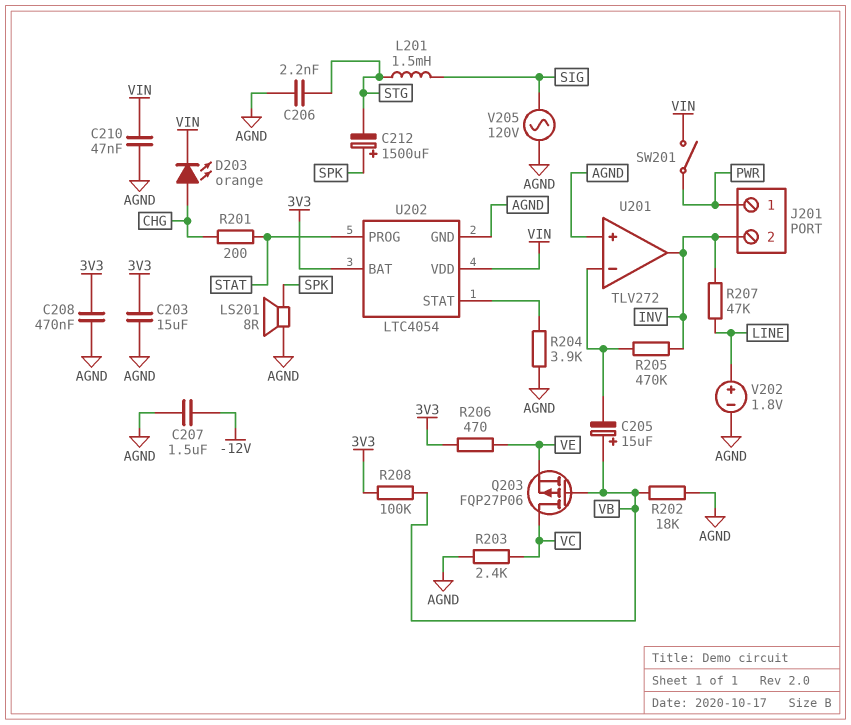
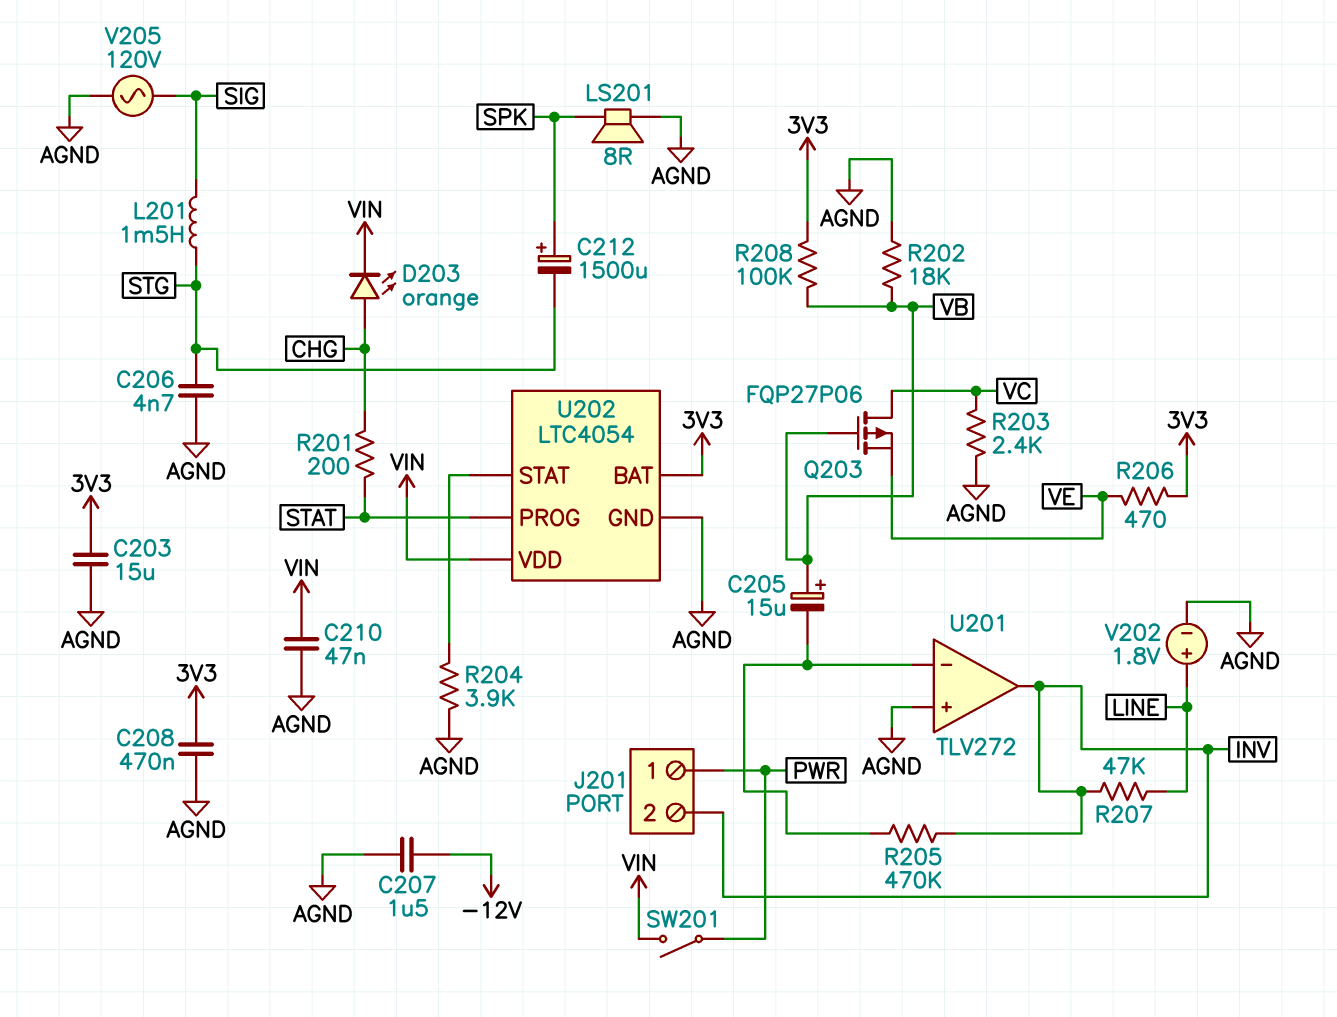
C206: 2.2nF (AGND, STG) -> 4.7nF (AGND, STG)

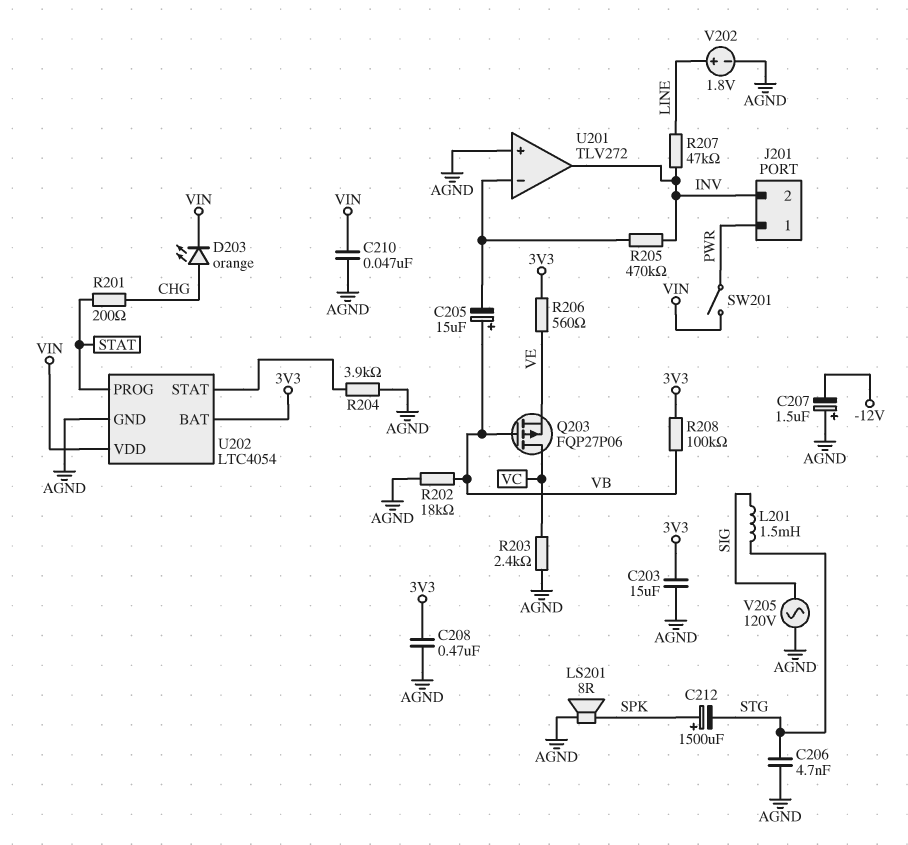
C207: 1.5uF (-12V, AGND) -> 1.5uF (plus AGND, minus -12V)
R206: 470 (3V3, VE) -> 560 (3V3, VE)

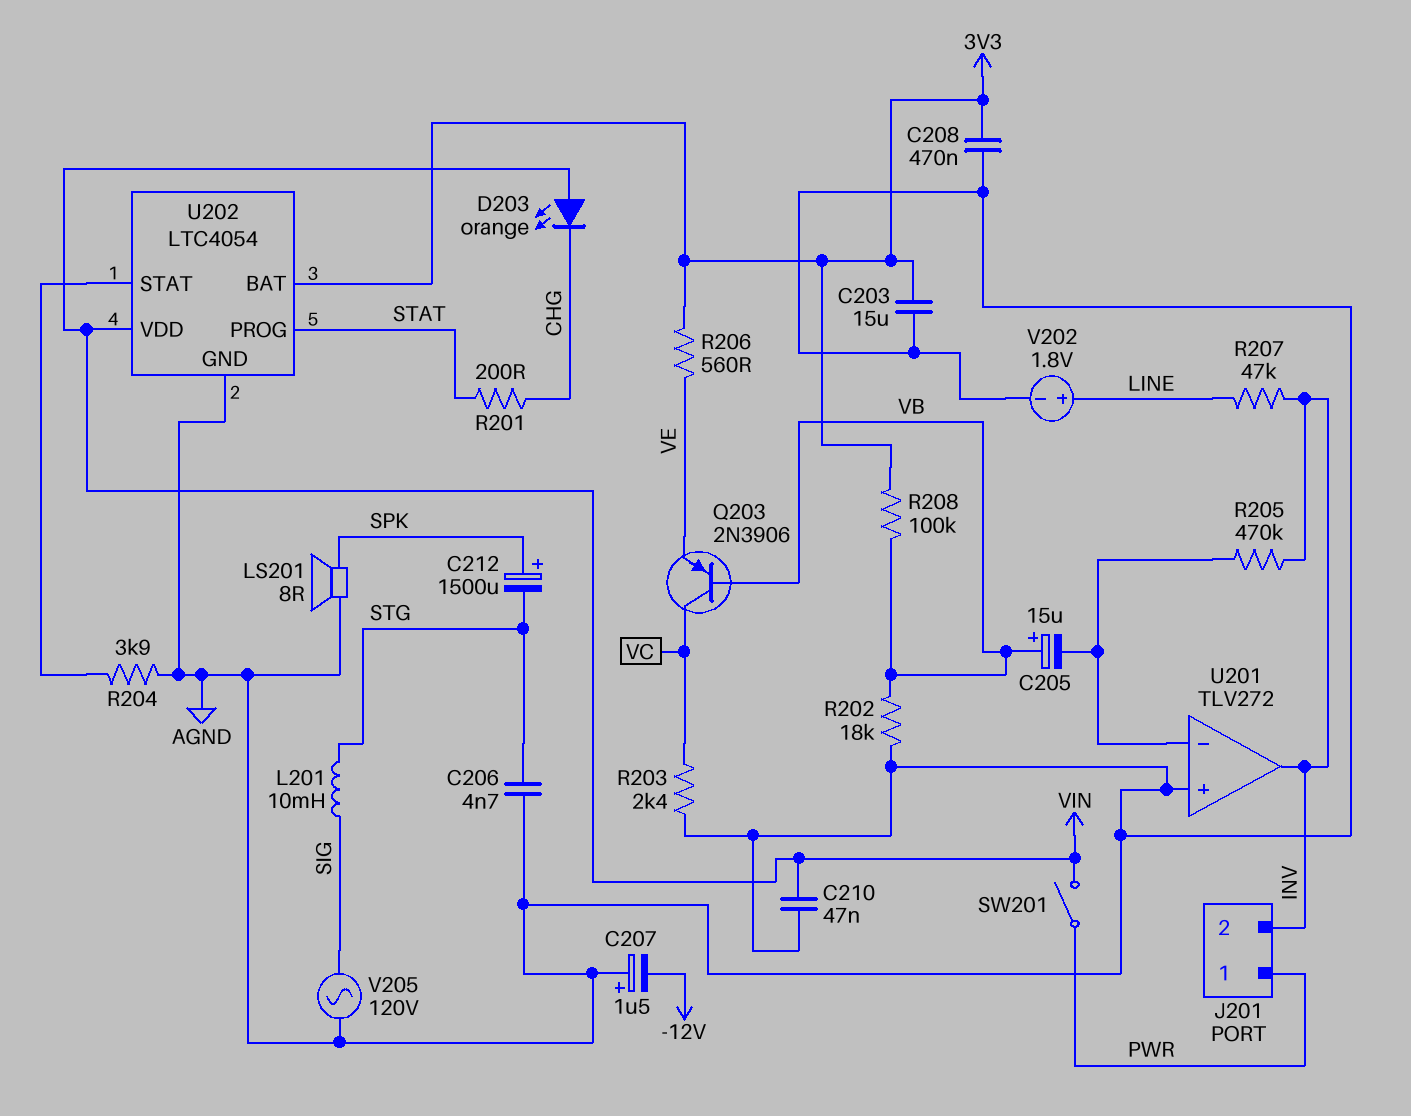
D203: LED orange (A CHG, K VIN) -> LED orange (A VIN, K CHG)
L201: 1.5mH (SIG, STG) -> 10mH (SIG, STG)
Q203: PMOS FQP27P06 (G VB, D VC, S VE) -> PNP 2N3906 (B VB, C VC, E VE)

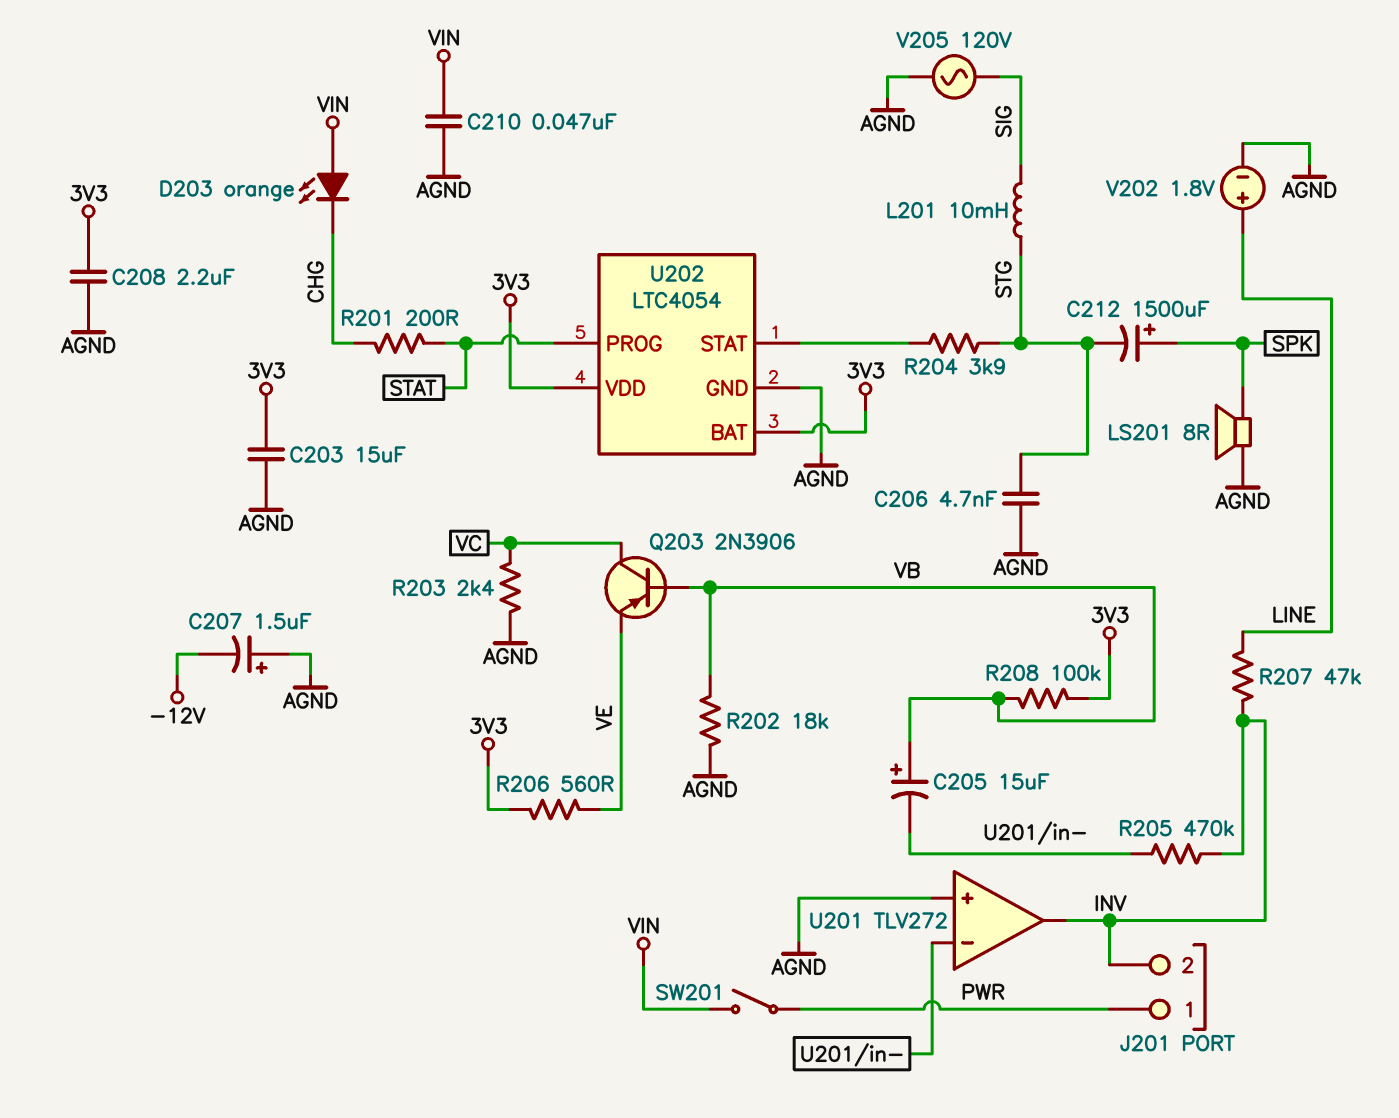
C208: 470nF (3V3, AGND) -> 2.2uF (3V3, AGND)
R204: 3.9k (AGND, U202/STAT) -> 3.9k (STG, U202/STAT)
U202 pin VDD: VIN -> 3V3

